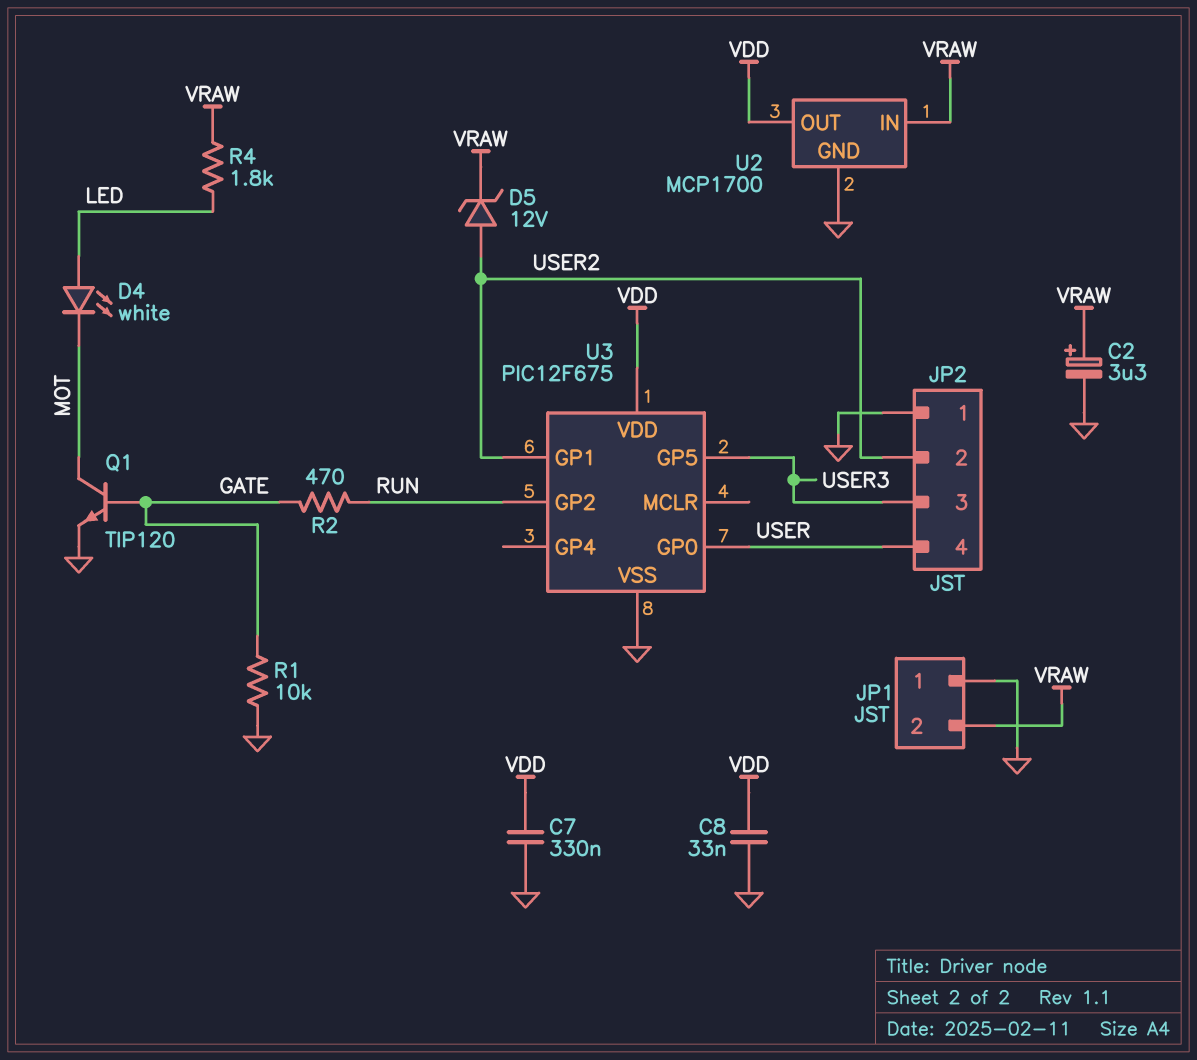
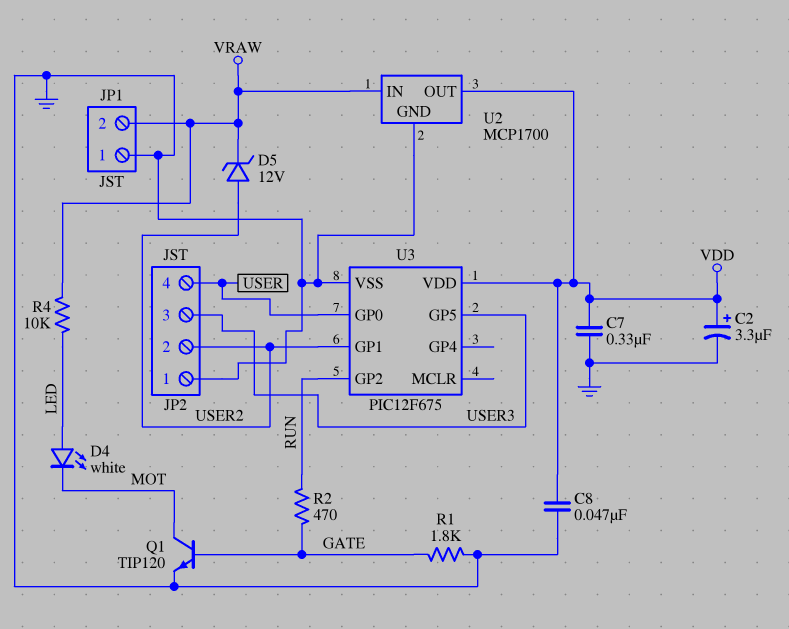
C2: 3.3uF (plus VRAW, minus GND) -> 3.3uF (plus VDD, minus GND)
C8: 33nF (GND, VDD) -> 47nF (GND, VDD)
R1: 10k (GATE, GND) -> 1.8k (GATE, GND)
R4: 1.8k (LED, VRAW) -> 10k (LED, VRAW)

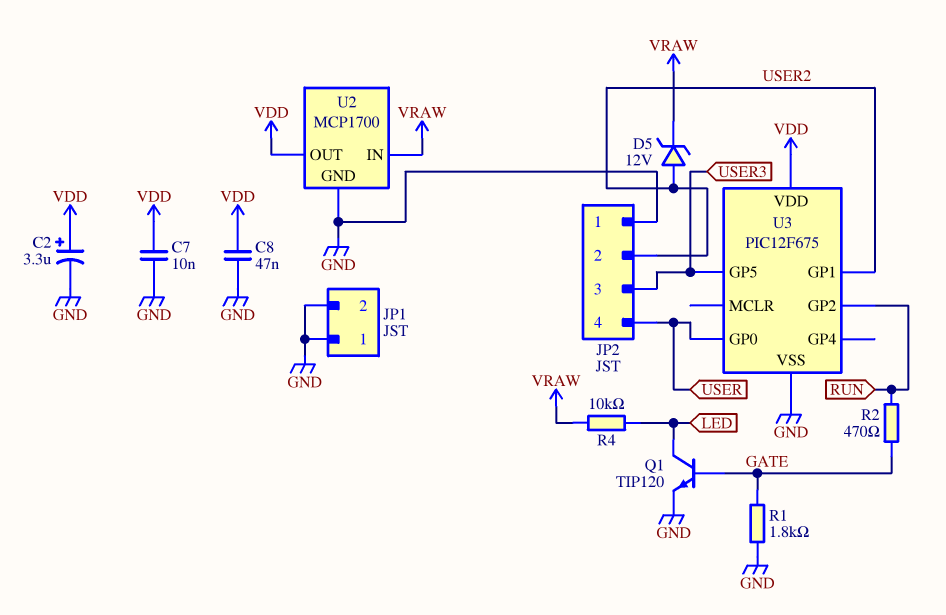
C7: 330nF (GND, VDD) -> 10nF (GND, VDD)
D4: LED white (A LED, K MOT) -> none
JP1 pin 2: VRAW -> GND
Q1: NPN TIP120 (B GATE, C MOT, E GND) -> NPN TIP120 (B GATE, C LED, E GND)

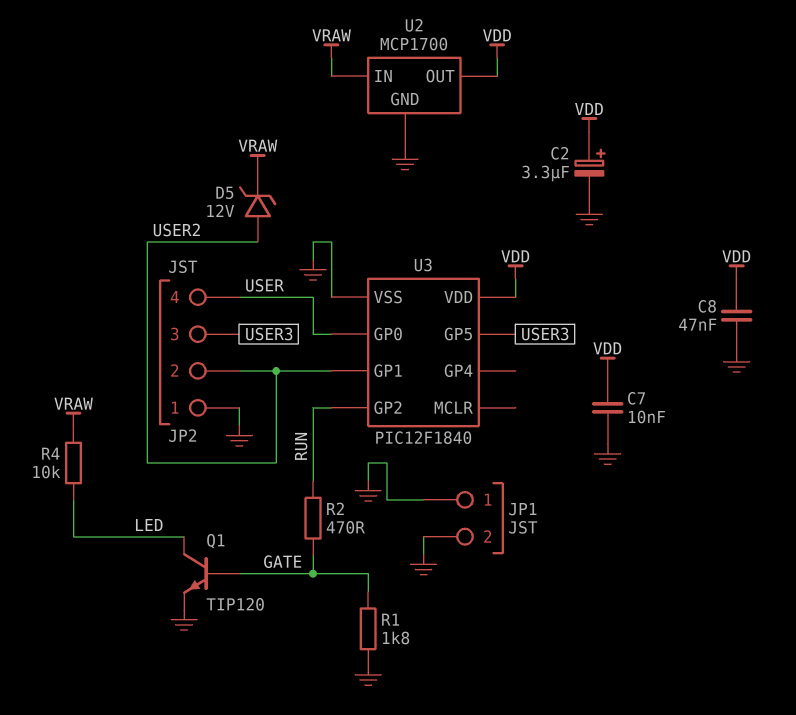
U3: PIC12F675 -> PIC12F1840

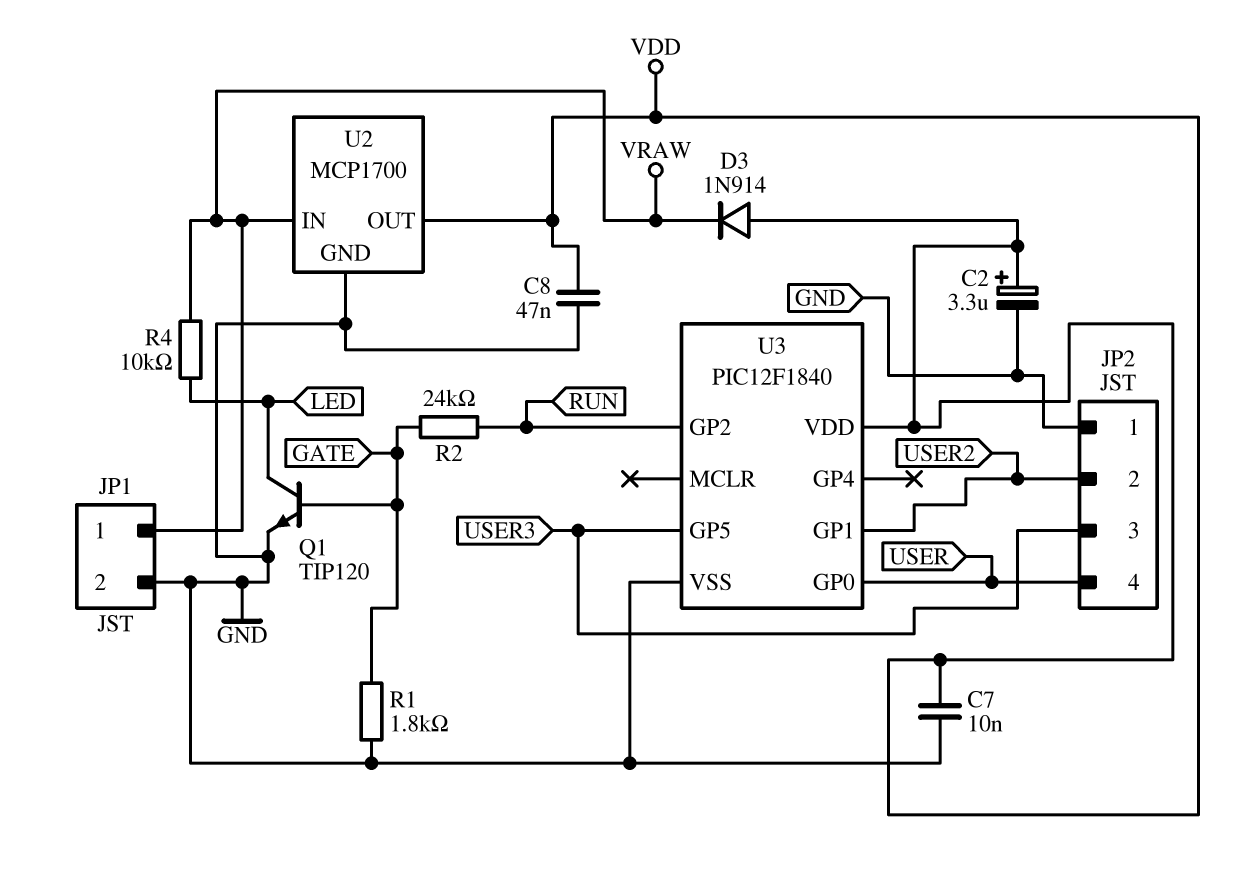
D3: none -> diode 1N914 (A VDD, K VRAW)
D5: zener 12V (A USER2, K VRAW) -> none
JP1 pin 1: GND -> VRAW
R2: 470 (GATE, RUN) -> 24k (GATE, RUN)

